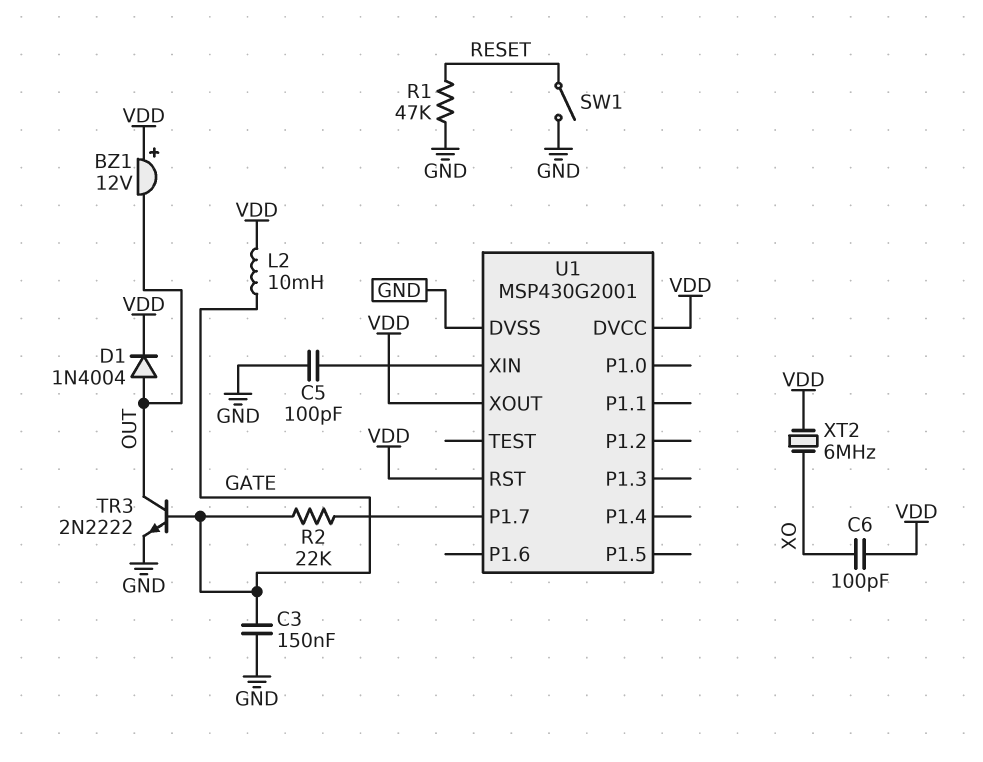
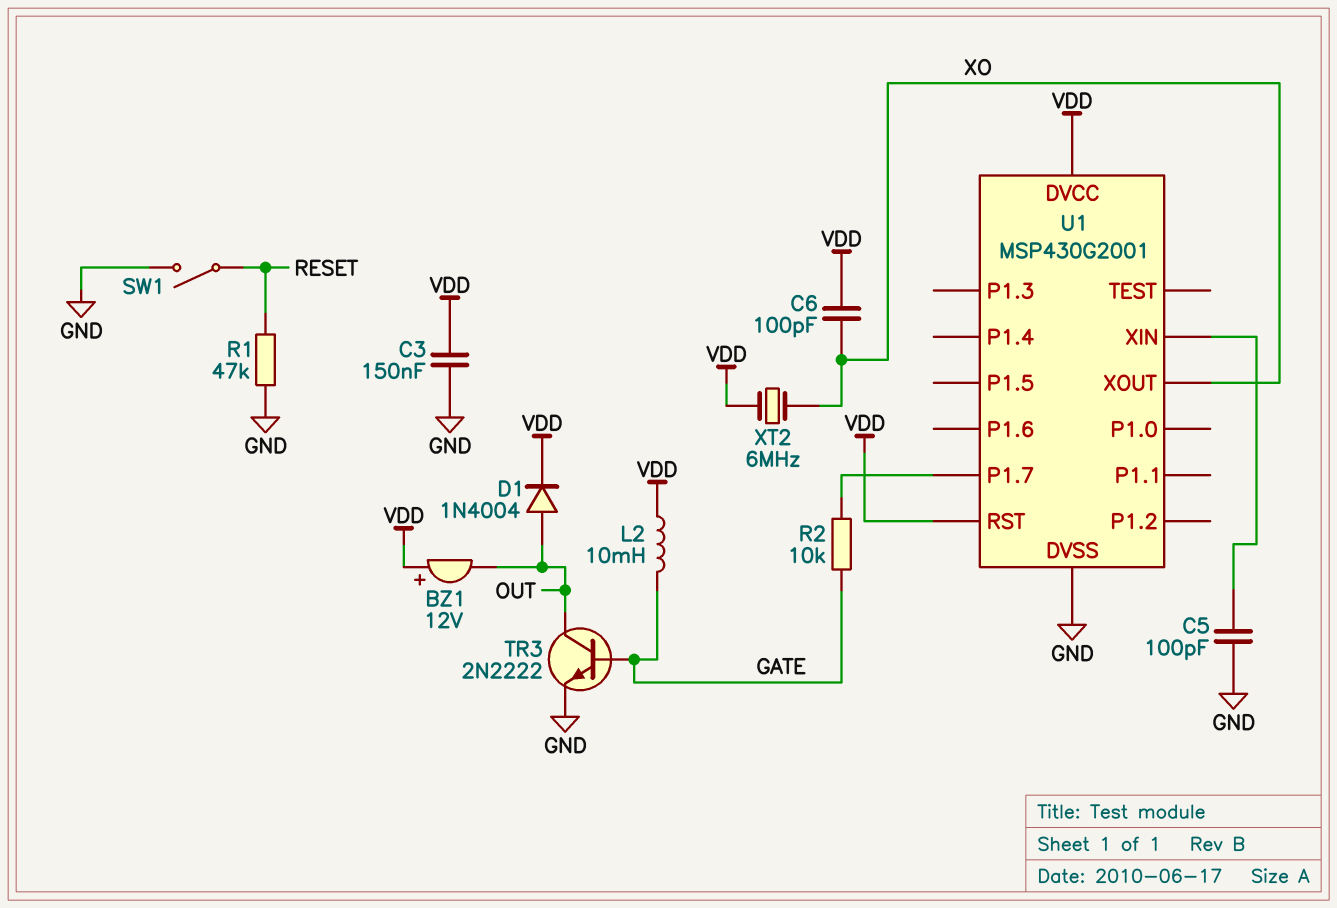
C3: 150nF (GATE, GND) -> 150nF (GND, VDD)
R2: 22k (GATE, U1/P1.7) -> 10k (GATE, U1/P1.7)
U1 pin XOUT: VDD -> XO

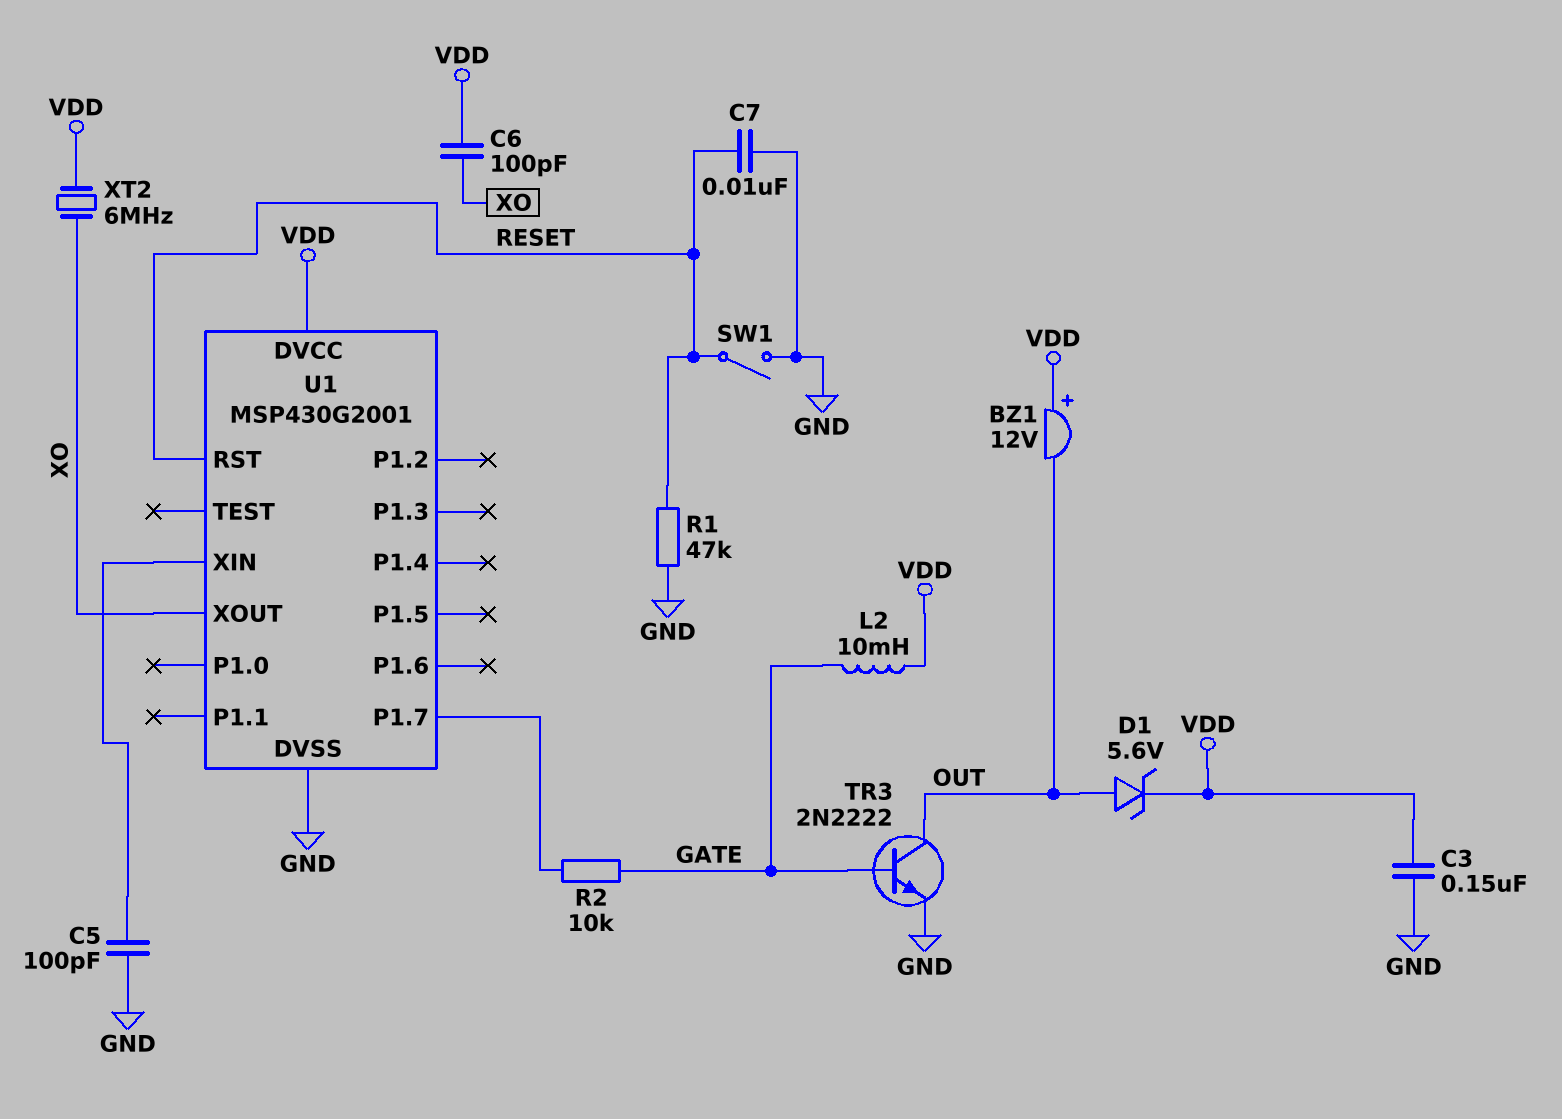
C7: none -> 10nF (GND, RESET)
D1: diode 1N4004 (A OUT, K VDD) -> zener 5.6V (A OUT, K VDD)
U1 pin RST: VDD -> RESET

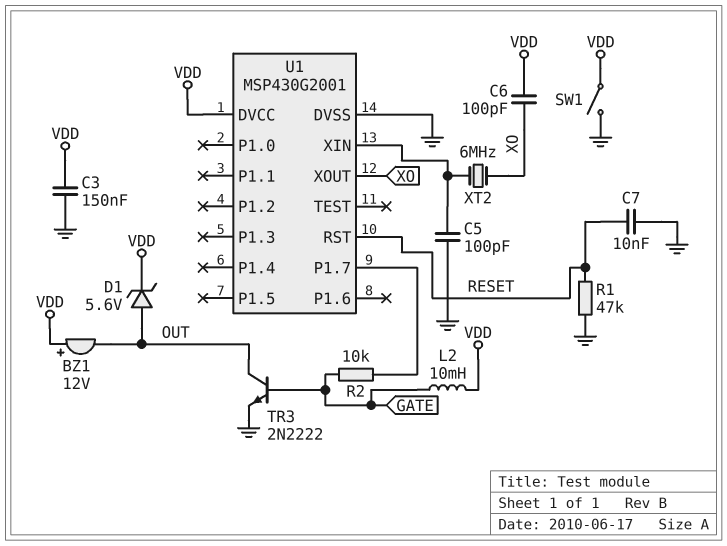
SW1: switch (GND, RESET) -> switch (GND, VDD)
XT2: 6MHz (VDD, XO) -> 6MHz (U1/XIN, XO)

